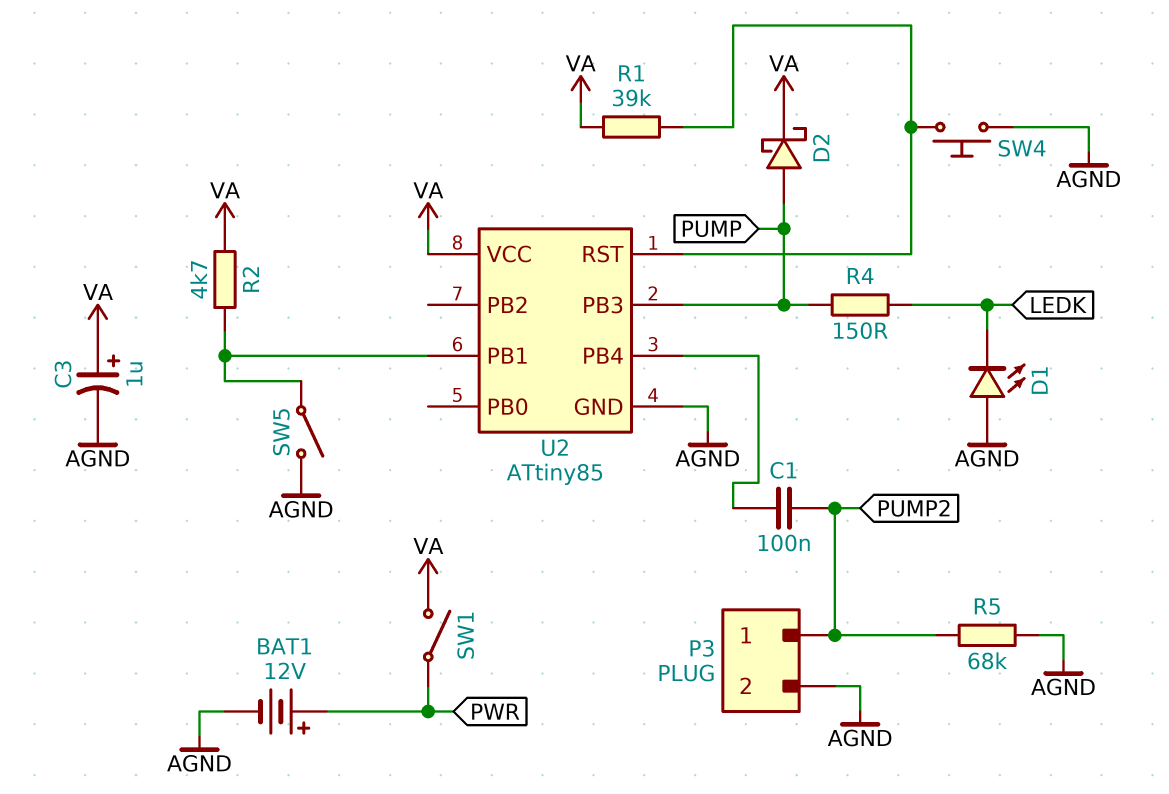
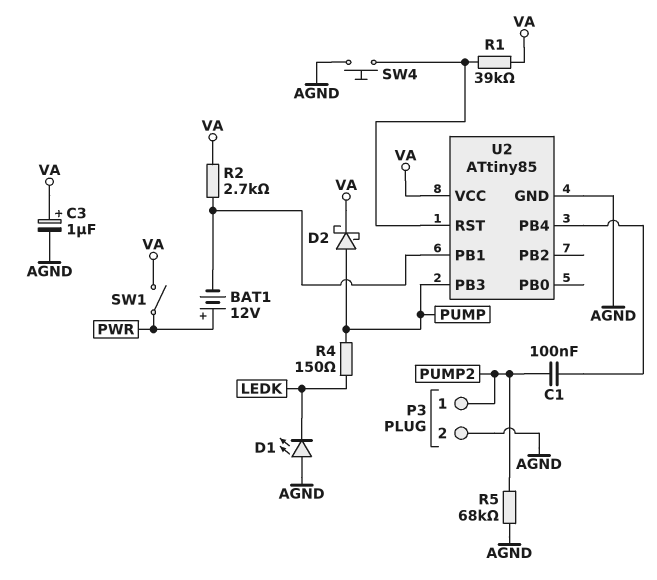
BAT1: 12V (plus PWR, minus AGND) -> 12V (plus PWR, minus U2/PB1)
R2: 4.7k (U2/PB1, VA) -> 2.7k (U2/PB1, VA)
SW5: switch (AGND, U2/PB1) -> none

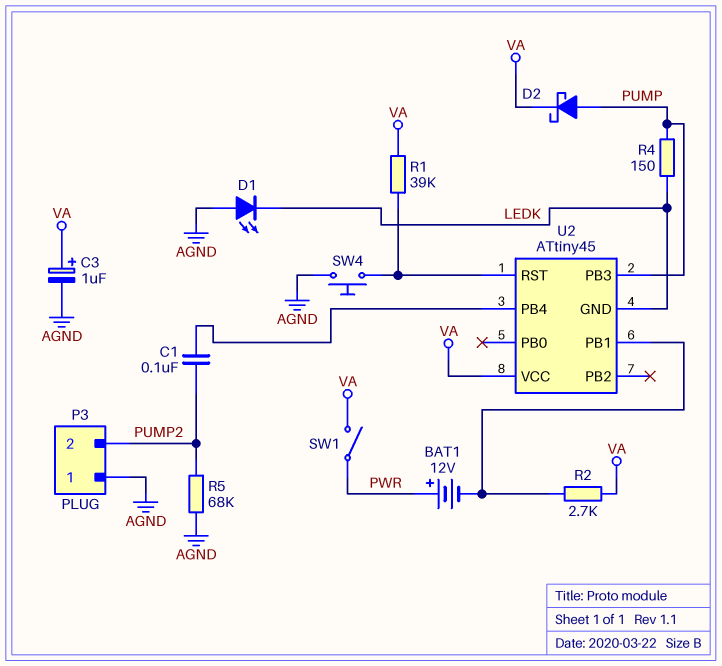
P3 pin 1: PUMP2 -> AGND
P3 pin 2: AGND -> PUMP2
U2: ATtiny85 -> ATtiny45
U2 pin GND: AGND -> LEDK

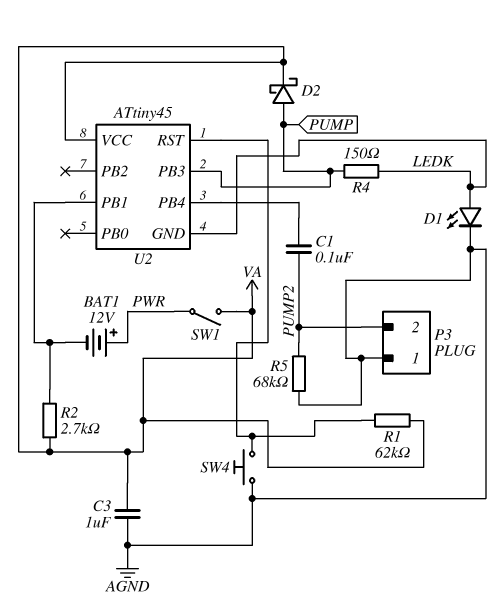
C3: 1uF (plus VA, minus AGND) -> 1uF (AGND, VA)
D1: LED (A AGND, K LEDK) -> LED (A LEDK, K AGND)
R1: 39k (U2/RST, VA) -> 62k (U2/RST, VA)

